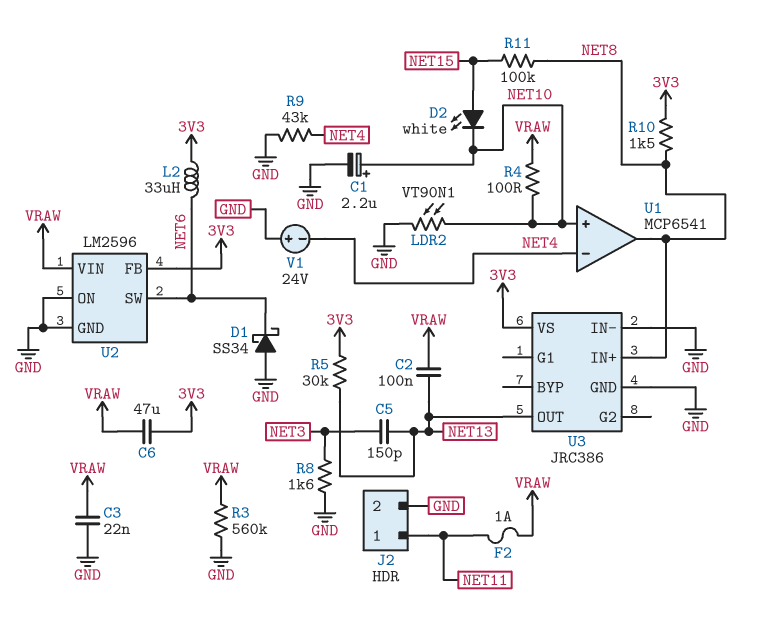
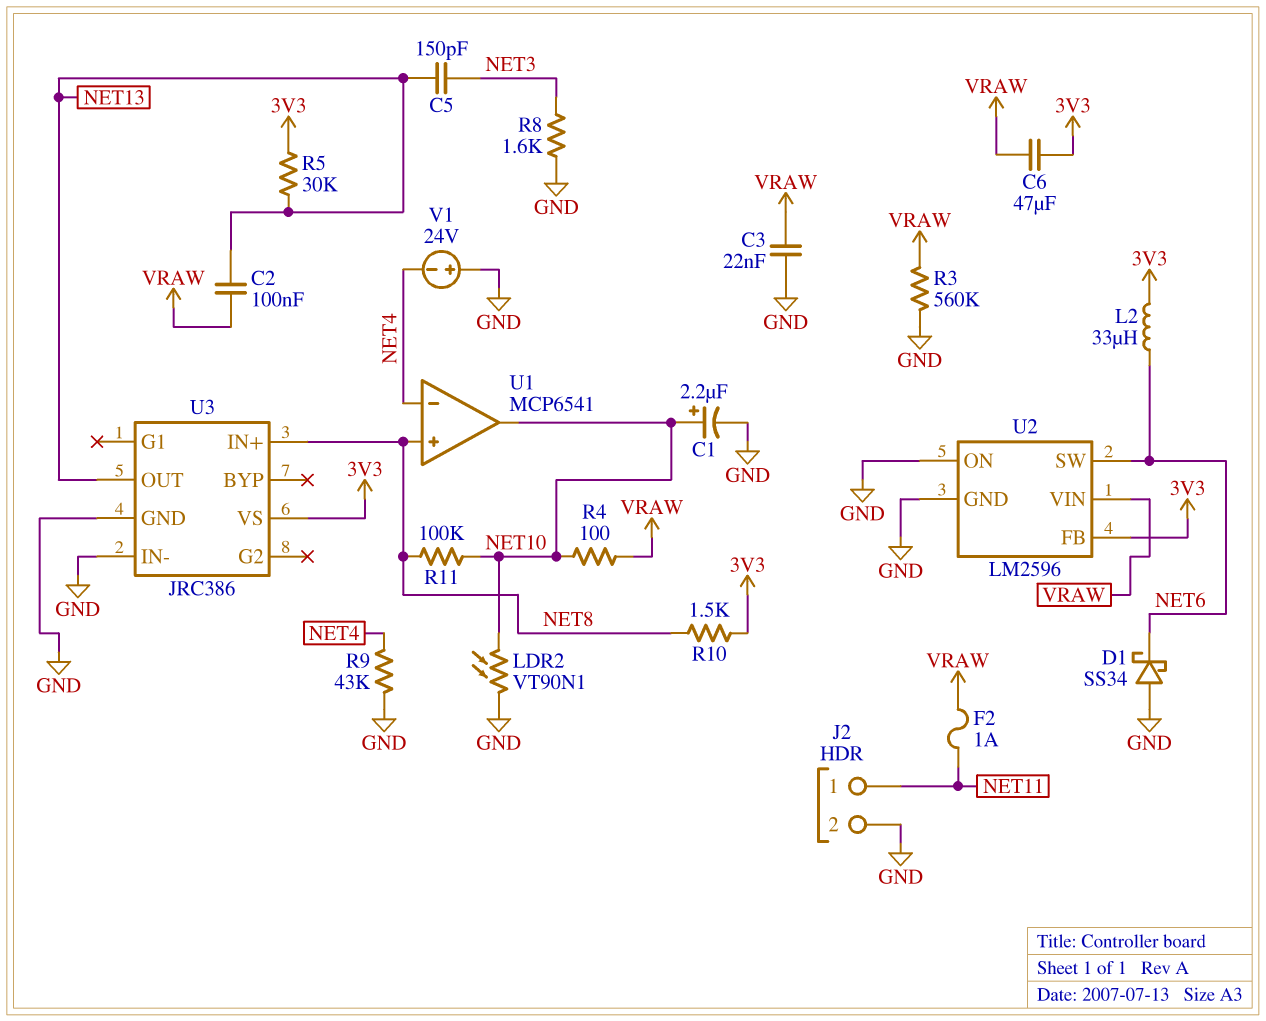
D2: LED white (A NET15, K NET10) -> none
R11: 100k (NET8, NET15) -> 100k (NET8, NET10)
U1 pin in+: NET10 -> NET8
U1 pin out: NET8 -> NET10

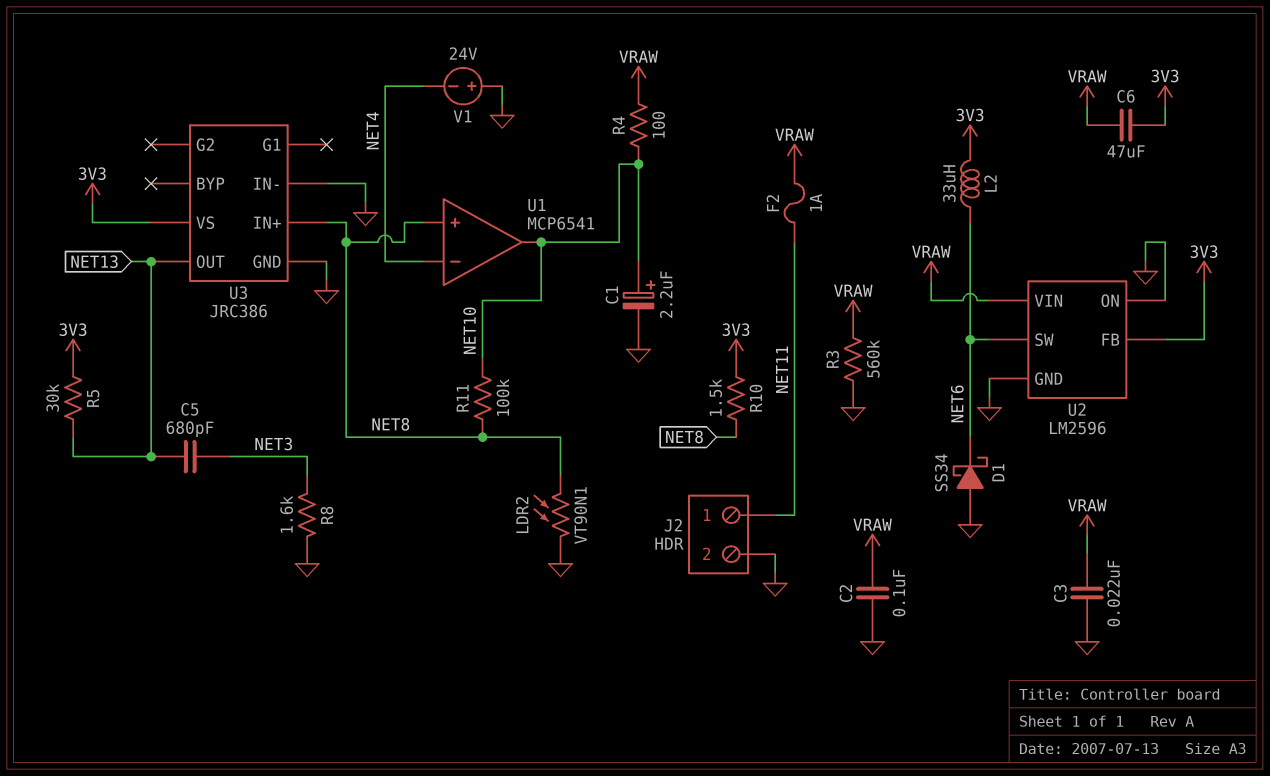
C2: 100nF (NET13, VRAW) -> 100nF (GND, VRAW)
C5: 150pF (NET3, NET13) -> 680pF (NET3, NET13)
LDR2: VT90N1 (GND, NET10) -> VT90N1 (GND, NET8)
R9: 43k (GND, NET4) -> none

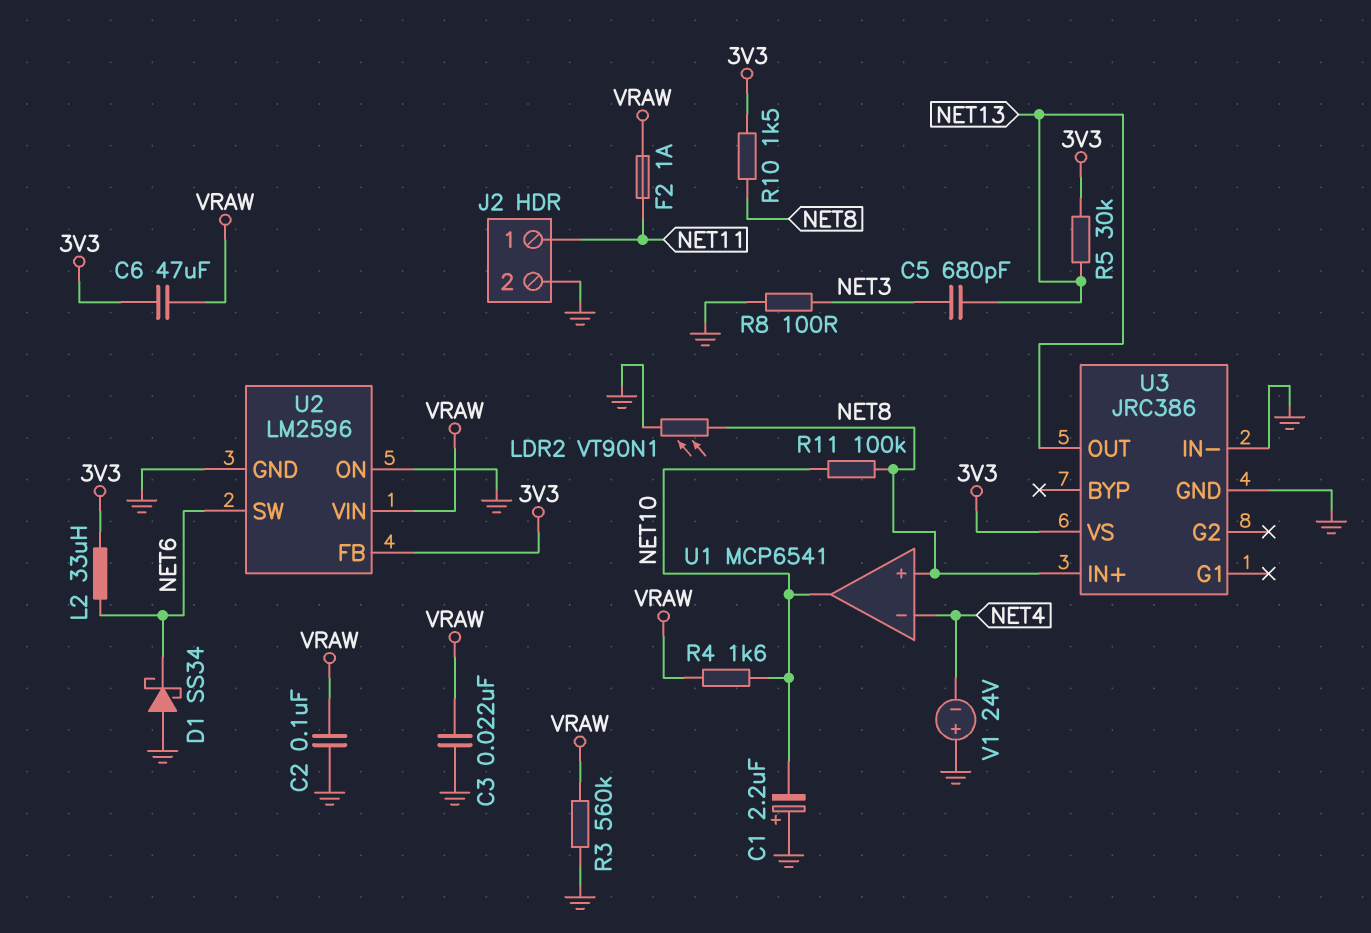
C1: 2.2uF (plus NET10, minus GND) -> 2.2uF (plus GND, minus NET10)
R4: 100 (NET10, VRAW) -> 1.6k (NET10, VRAW)
R8: 1.6k (GND, NET3) -> 100 (GND, NET3)

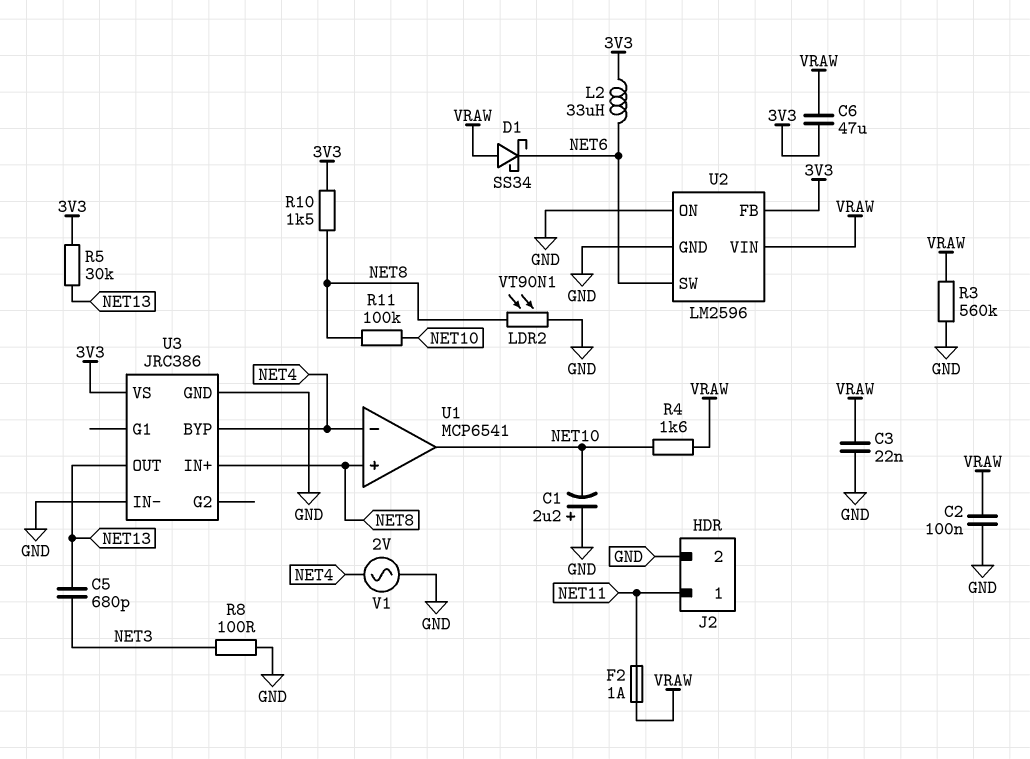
D1: schottky SS34 (A GND, K NET6) -> schottky SS34 (A VRAW, K NET6)
U3 pin BYP: none -> NET4
V1: 24V (plus GND, minus NET4) -> AC 2V (GND, NET4)

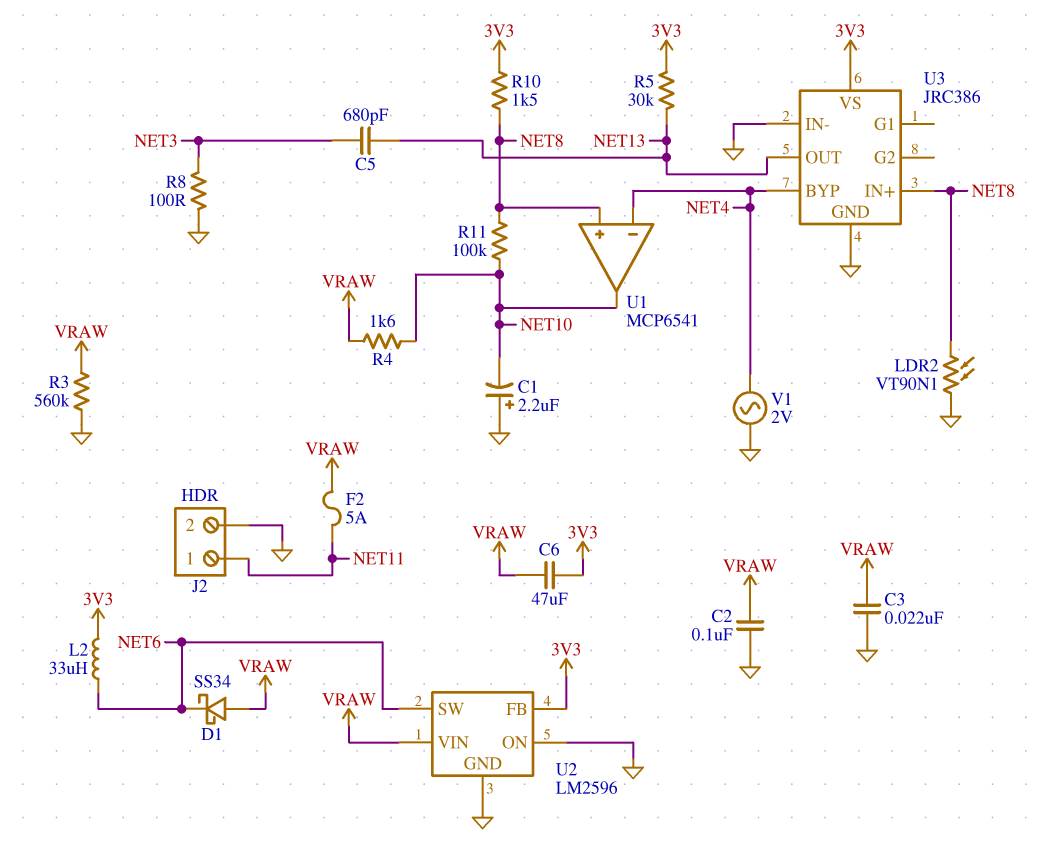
F2: 1A (NET11, VRAW) -> 5A (NET11, VRAW)

